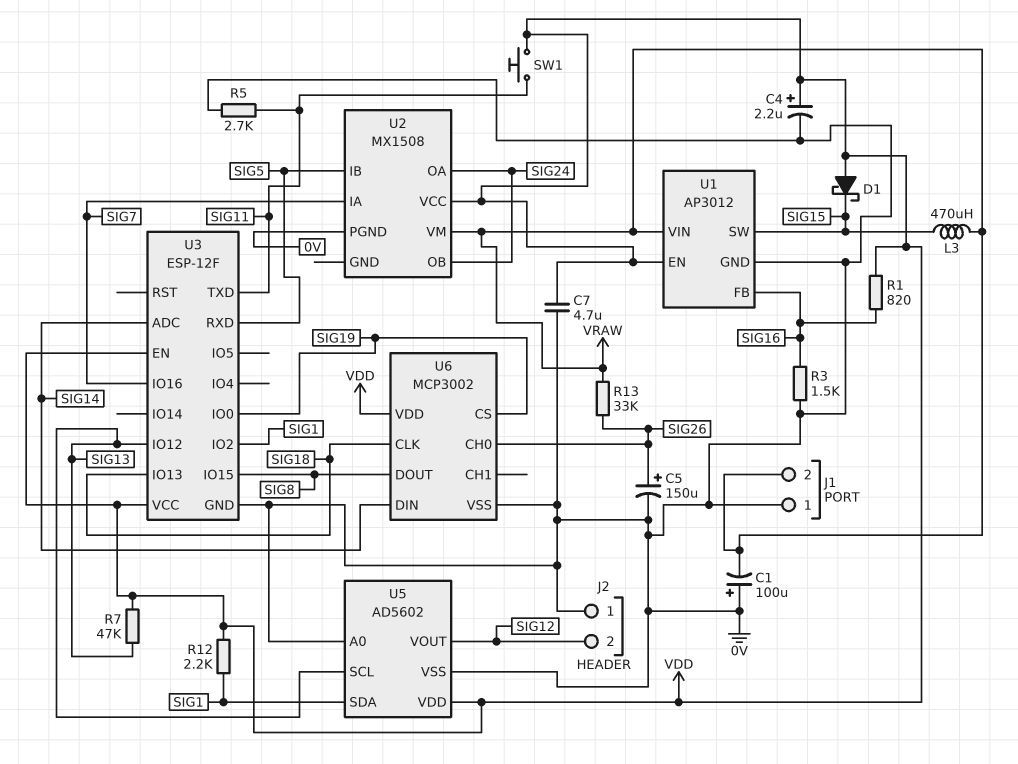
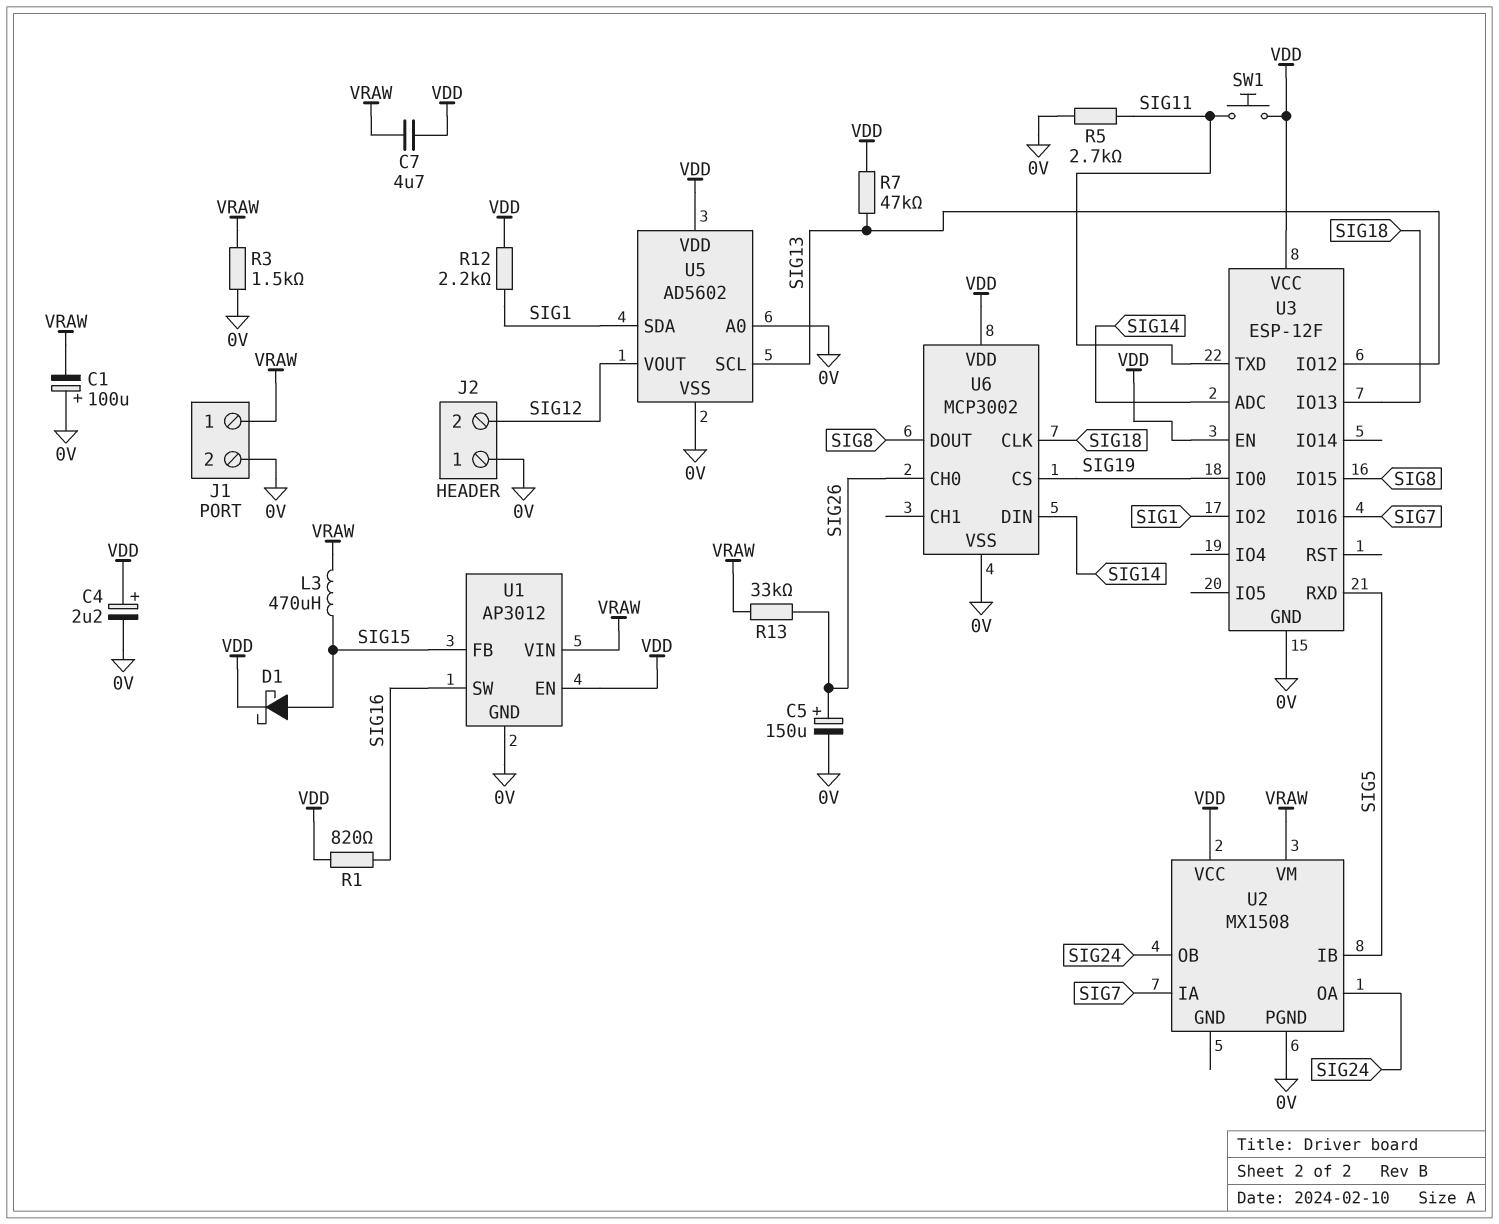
C7: 4.7uF (0V, VDD) -> 4.7uF (VDD, VRAW)
D1: schottky (A VDD, K SIG15) -> schottky (A SIG15, K VDD)
J1 pin 1: 0V -> VRAW
J1 pin 2: VRAW -> 0V
R3: 1.5k (0V, SIG16) -> 1.5k (0V, VRAW)
U1 pin FB: SIG16 -> SIG15
U1 pin SW: SIG15 -> SIG16

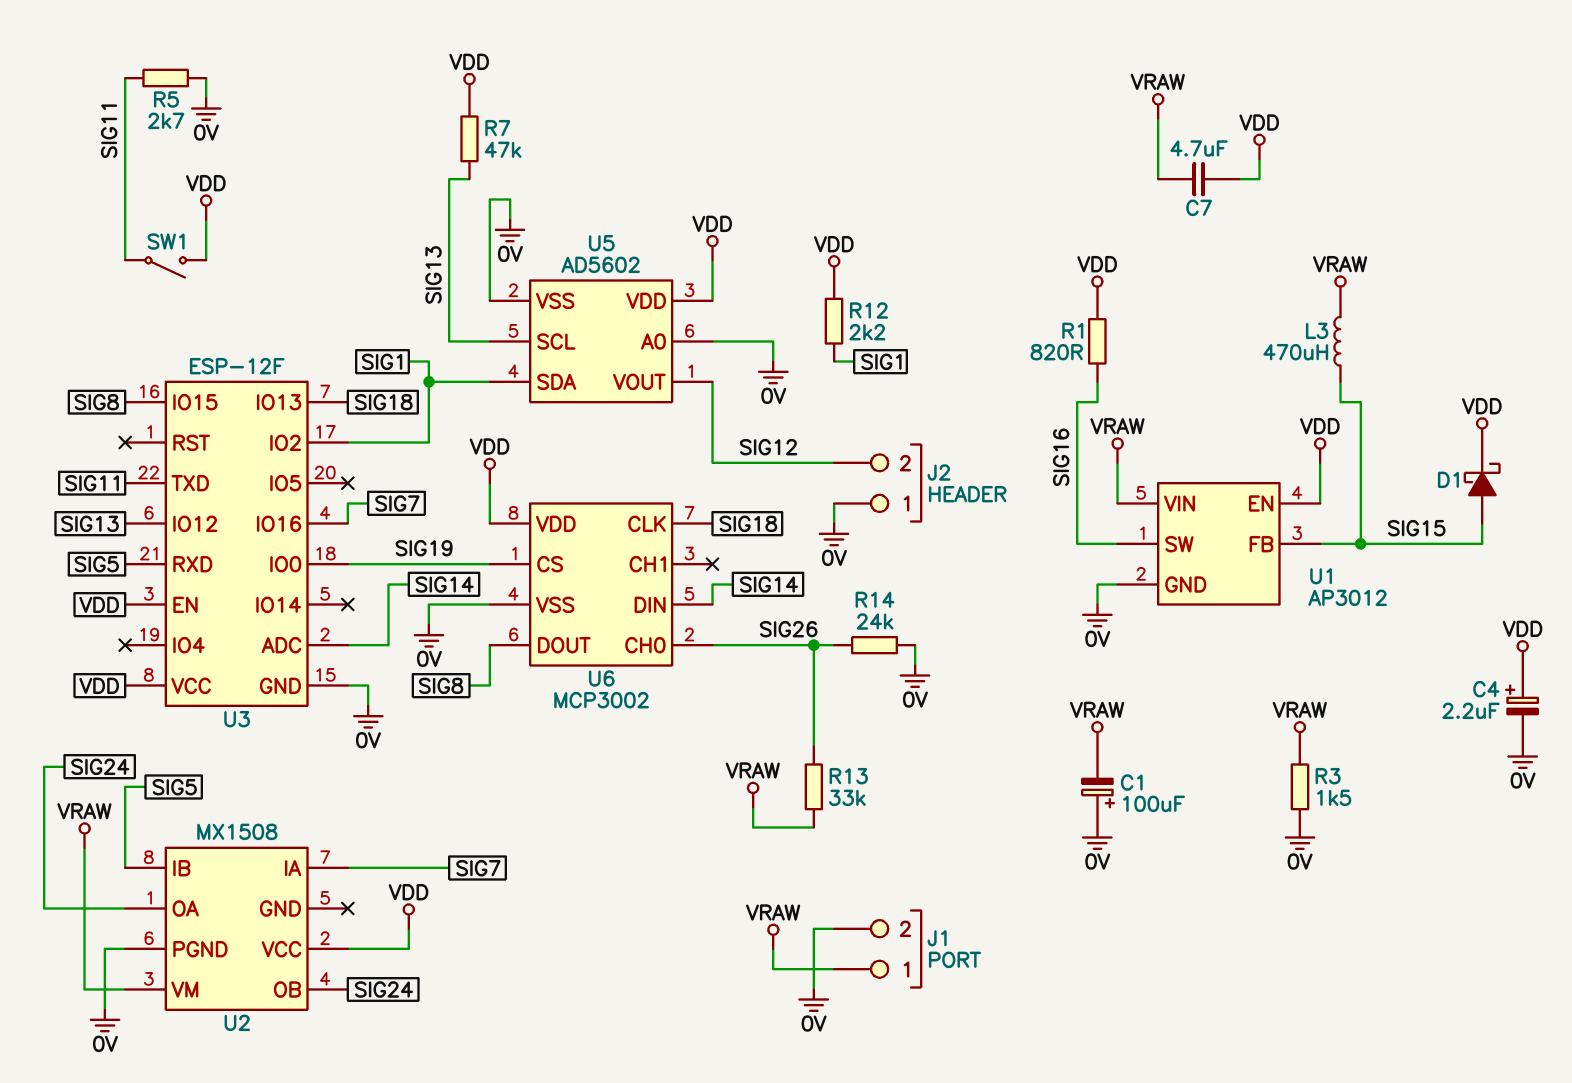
C5: 150uF (plus SIG26, minus 0V) -> none
R14: none -> 24k (0V, SIG26)
SW1: button (SIG11, VDD) -> switch (SIG11, VDD)

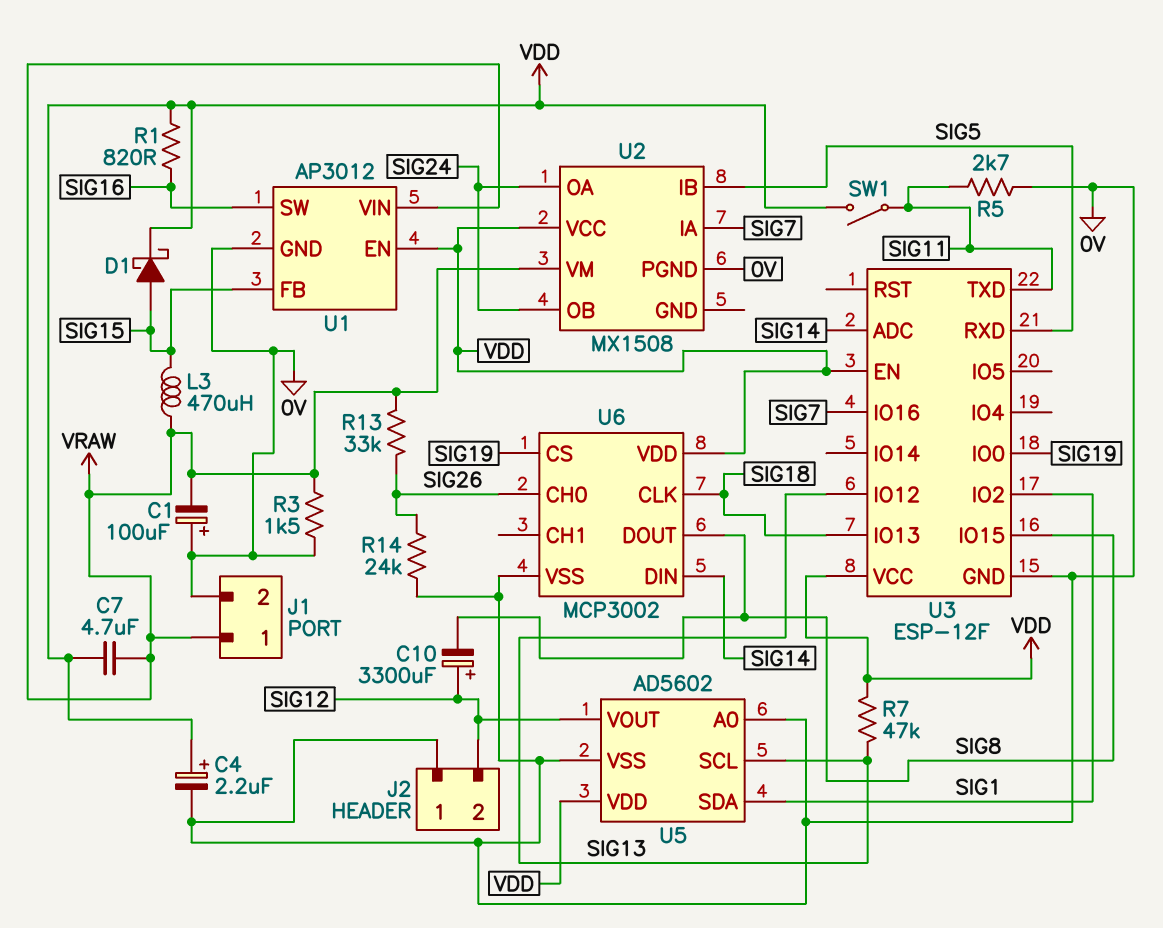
C10: none -> 3300uF (plus SIG12, minus SIG8)
R12: 2.2k (SIG1, VDD) -> none

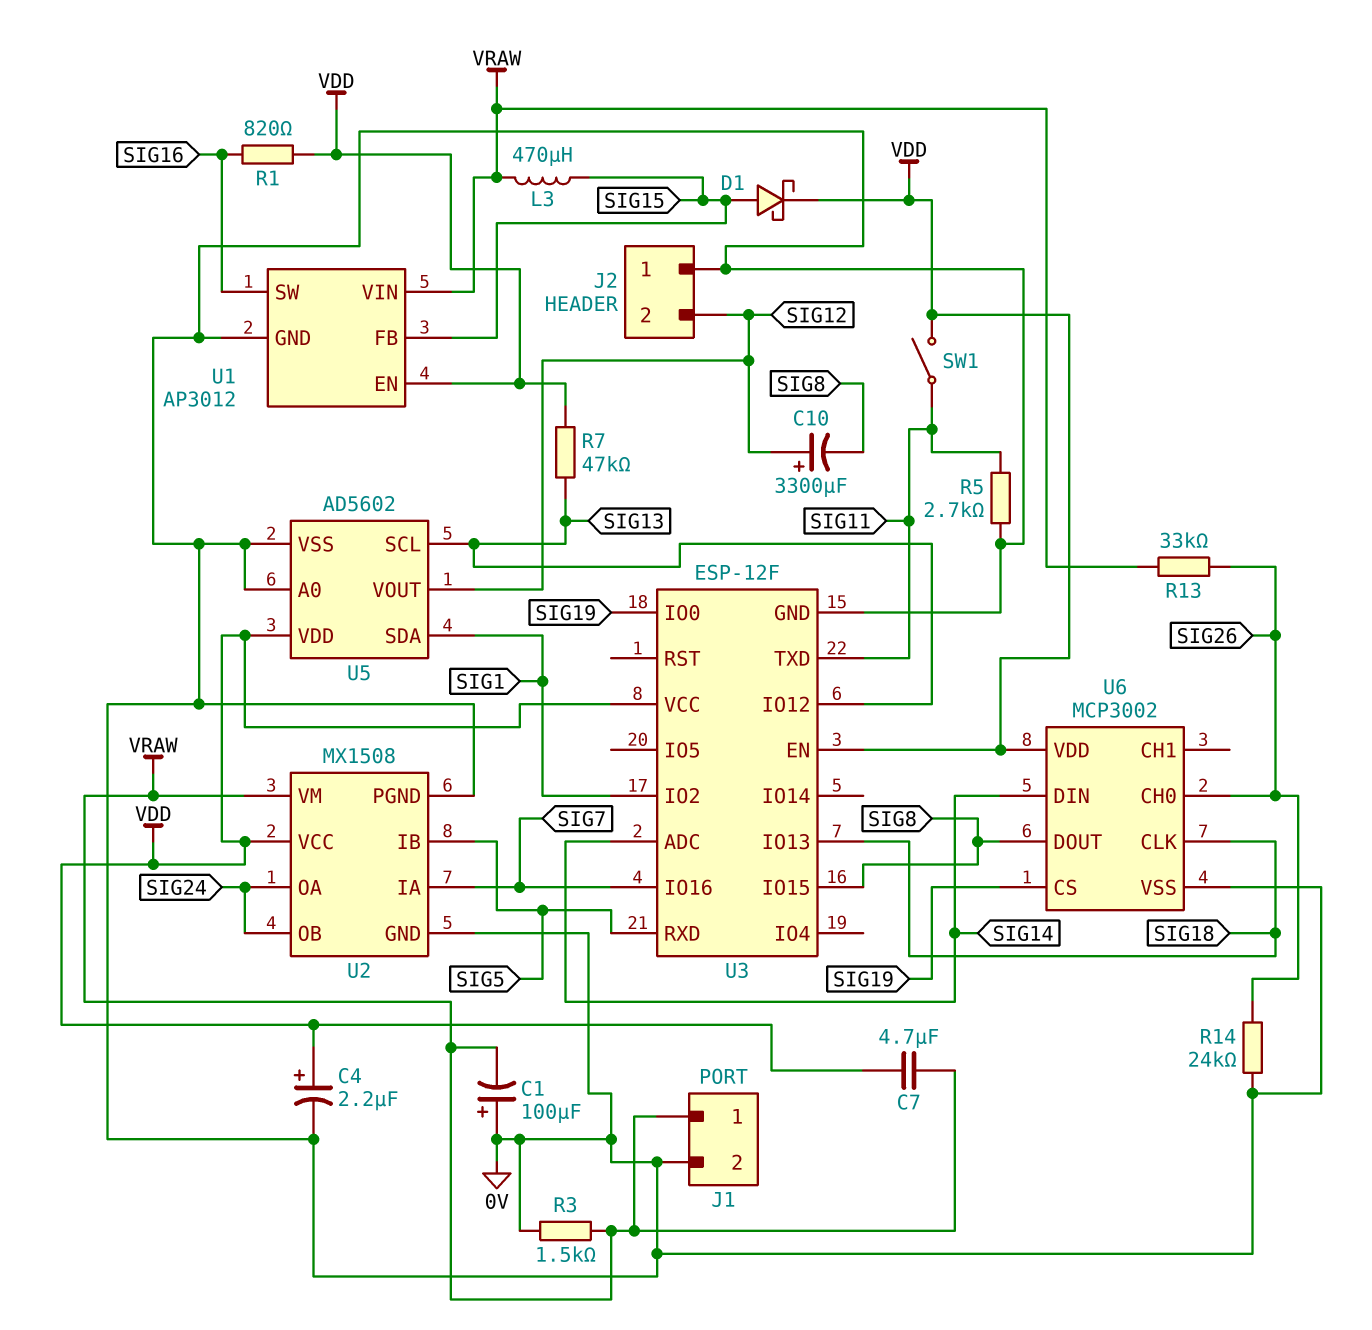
U2 pin GND: none -> 0V

